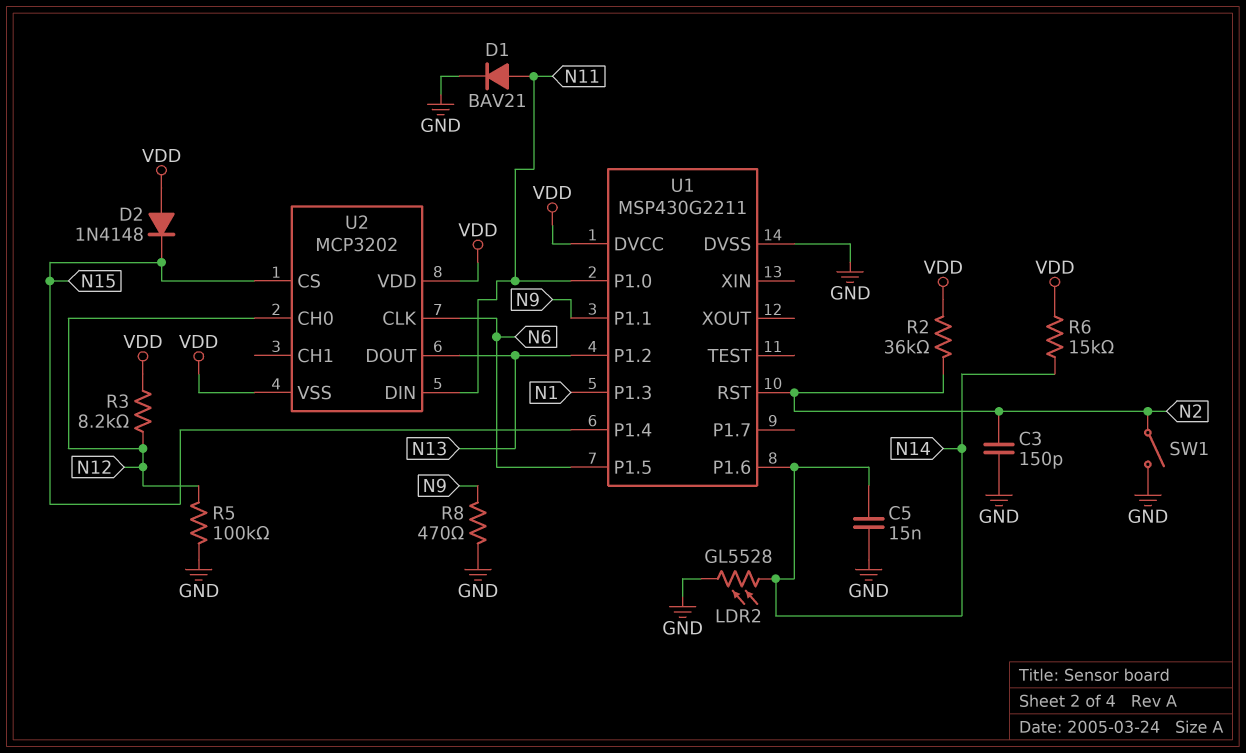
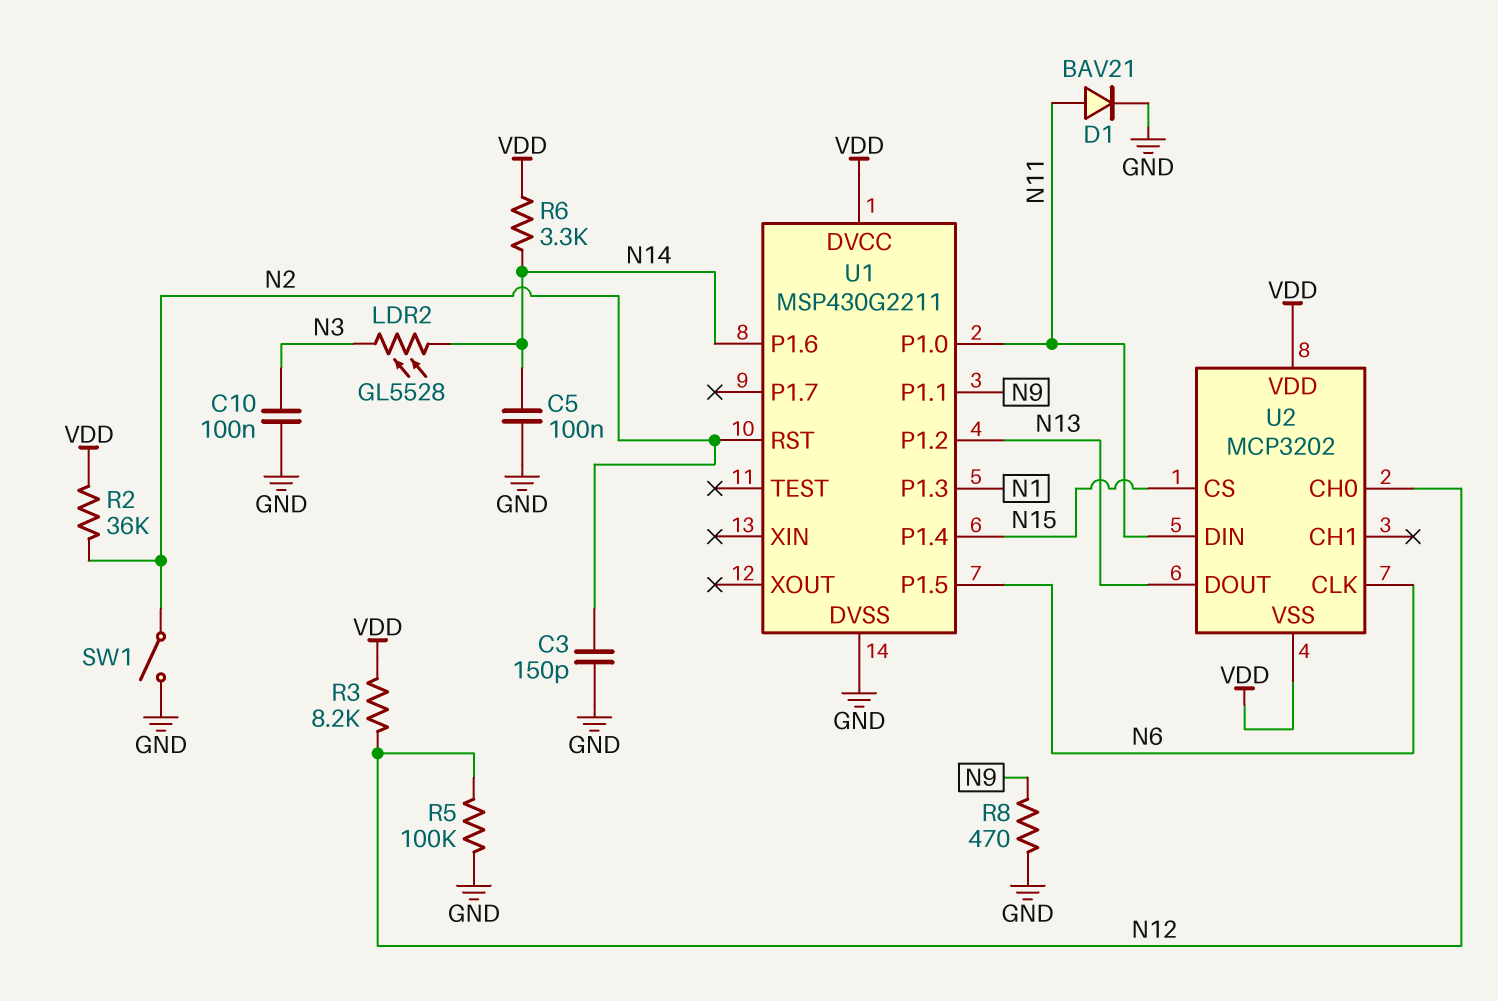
C5: 15nF (GND, N14) -> 100nF (GND, N14)
C10: none -> 100nF (GND, N3)
D2: diode 1N4148 (A VDD, K N15) -> none
LDR2: GL5528 (GND, N14) -> GL5528 (N3, N14)
R6: 15k (N14, VDD) -> 3.3k (N14, VDD)

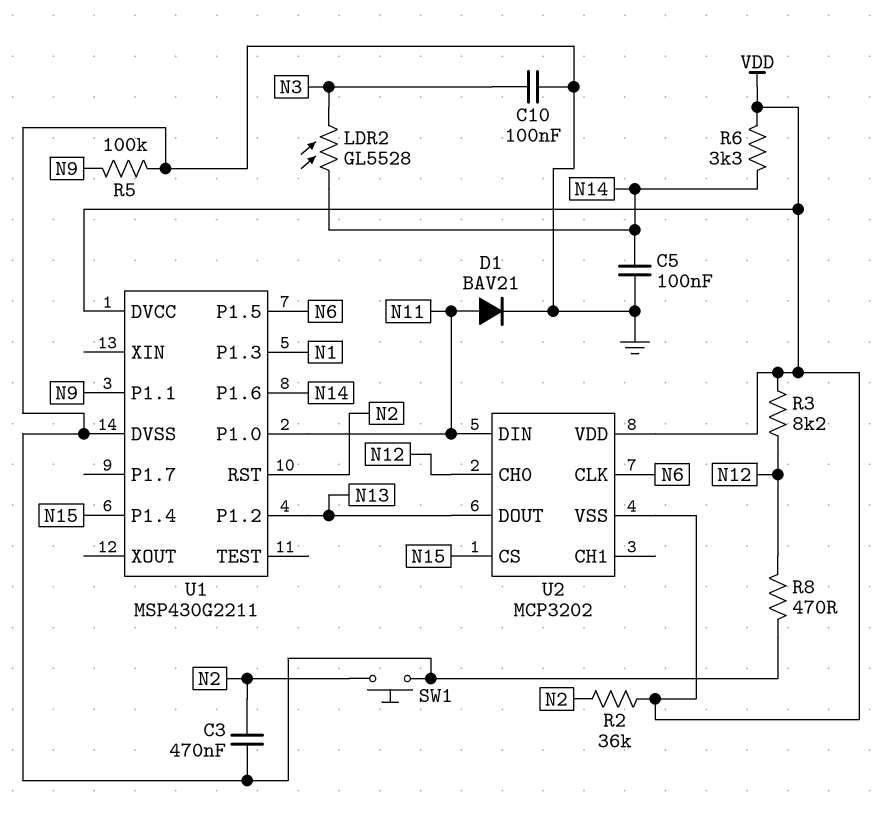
C3: 150pF (GND, N2) -> 470nF (GND, N2)
R5: 100k (GND, N12) -> 100k (GND, N9)
R8: 470 (GND, N9) -> 470 (GND, N12)
SW1: switch (GND, N2) -> button (GND, N2)

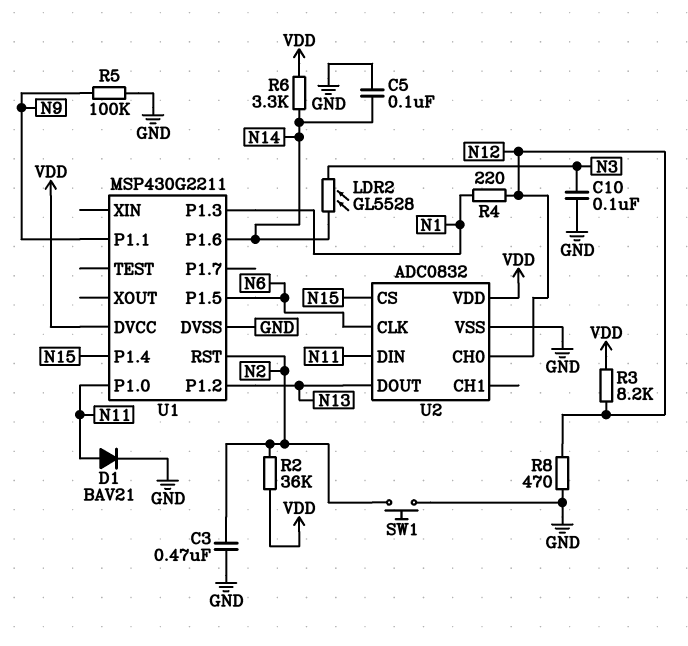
R4: none -> 220 (N1, N12)
U2: MCP3202 -> ADC0832
U2 pin VSS: VDD -> GND

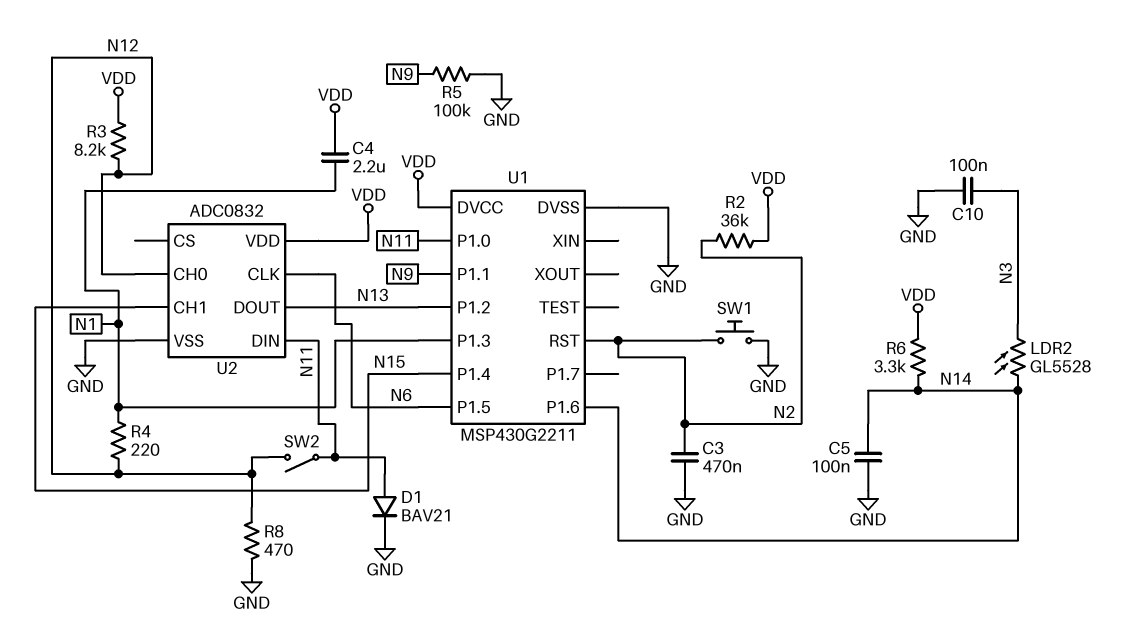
C4: none -> 2.2uF (N1, VDD)
SW2: none -> switch (N11, N12)
U2 pin CH1: none -> N15
U2 pin CS: N15 -> none

